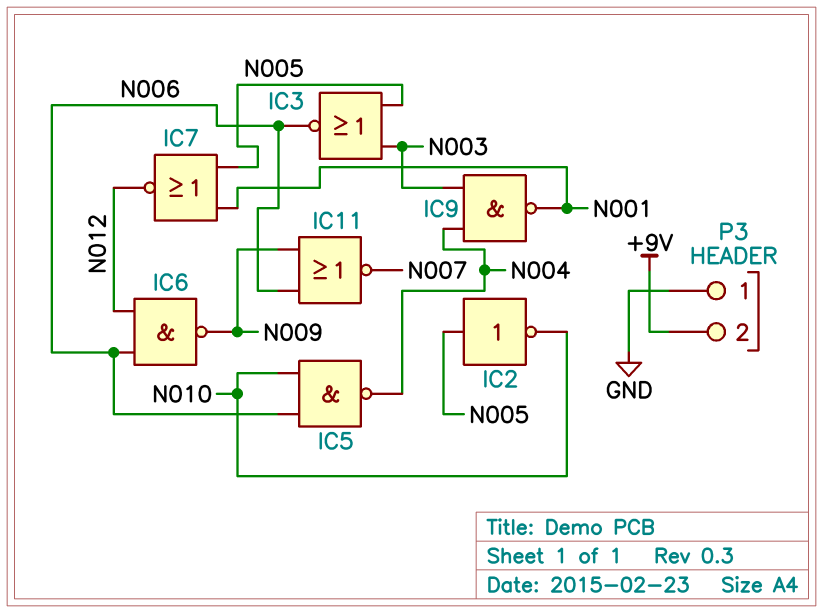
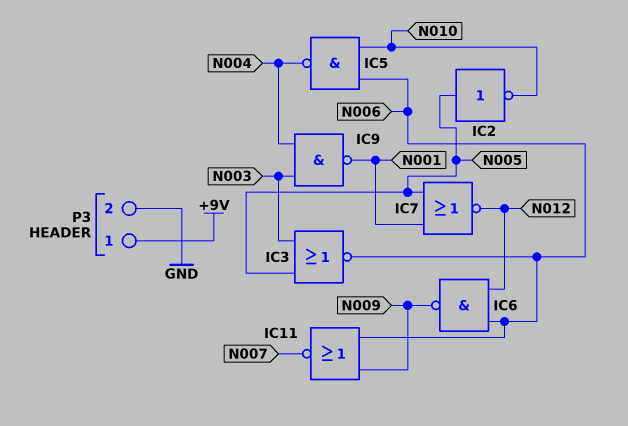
P3 pin 1: GND -> +9V
P3 pin 2: +9V -> GND

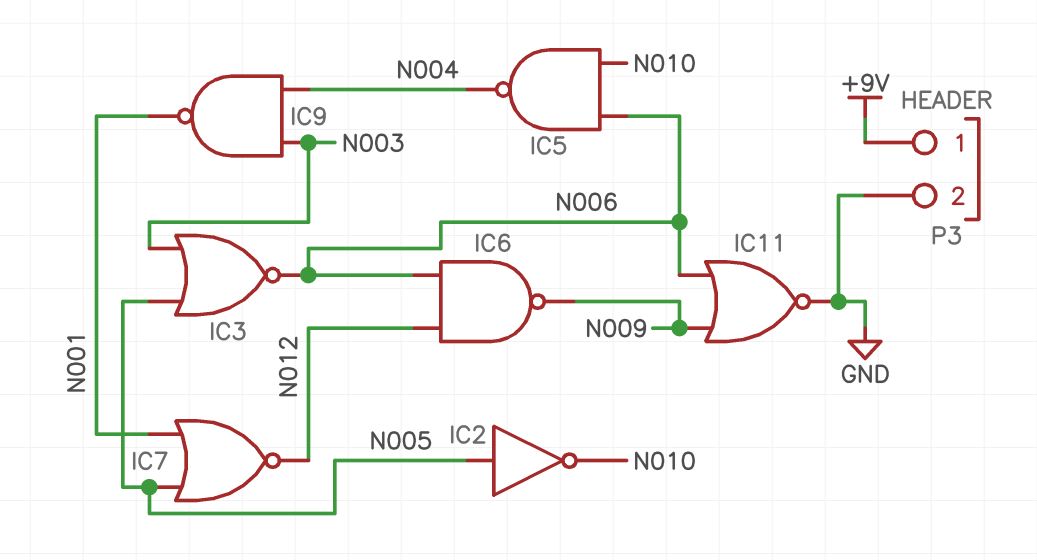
IC11: NOR (in N006, in N009, out N007) -> NOR (in N006, in N009, out GND)

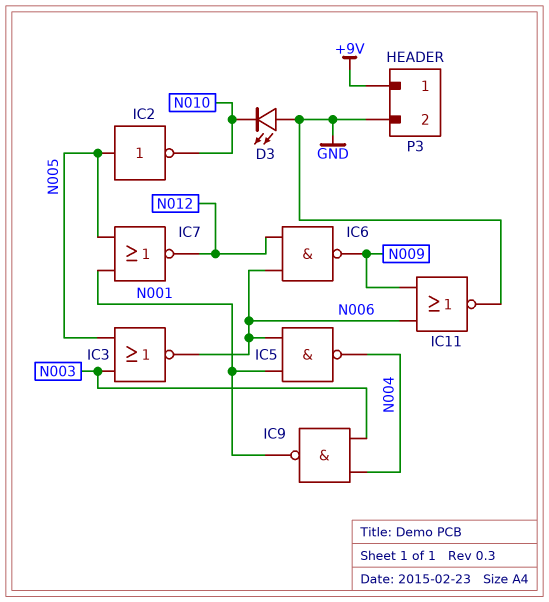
D3: none -> LED (A GND, K N010)
IC5: NAND (in N006, in N010, out N004) -> NAND (in N001, in N006, out N004)

